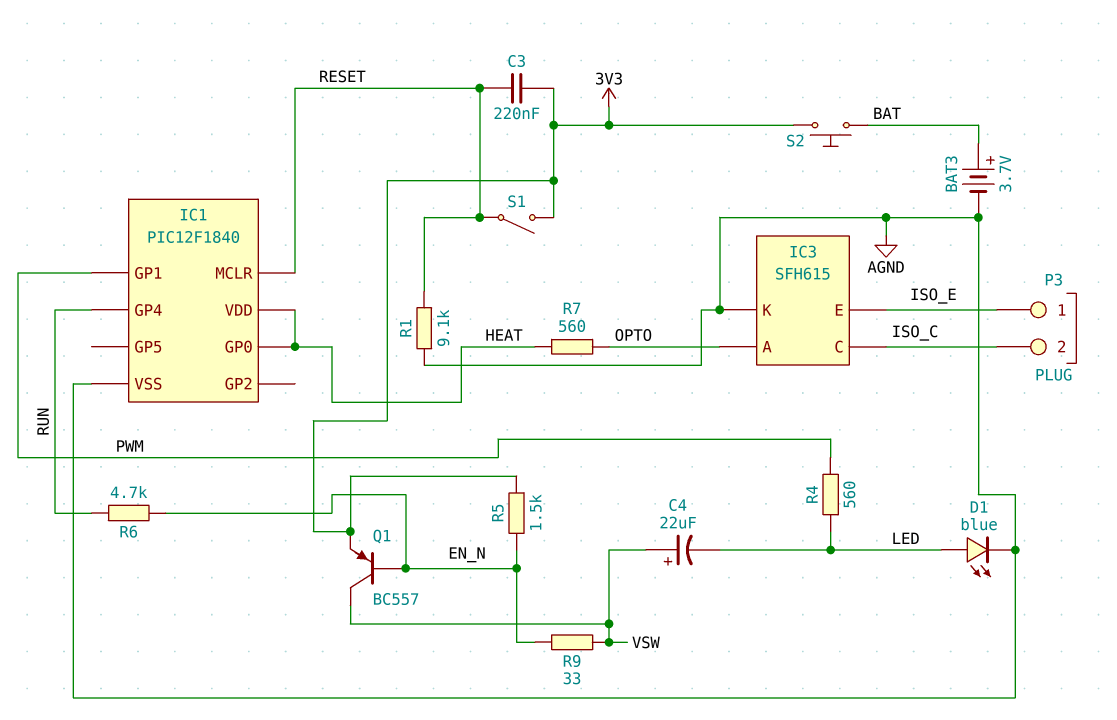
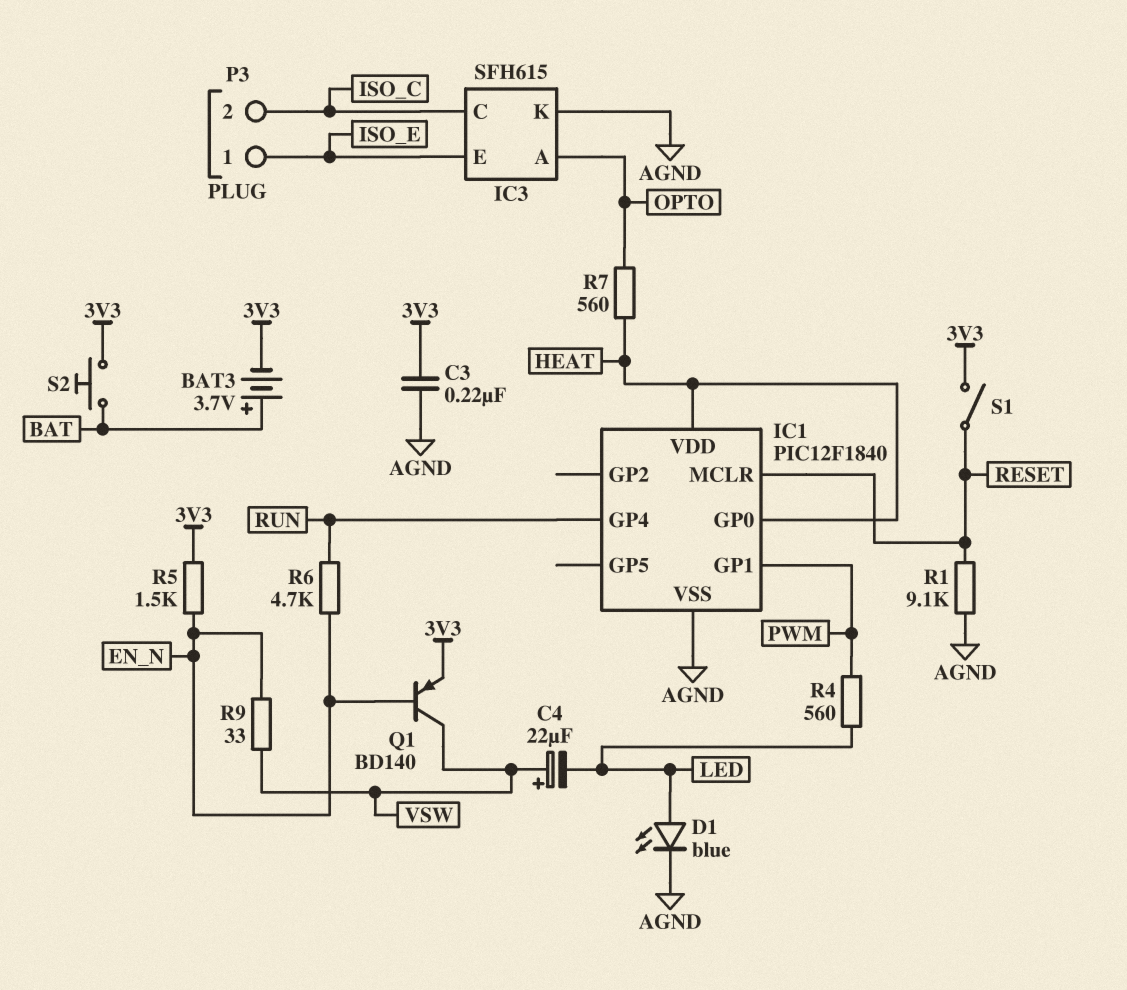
BAT3: 3.7V (plus BAT, minus AGND) -> 3.7V (plus BAT, minus 3V3)
C3: 220nF (3V3, RESET) -> 220nF (3V3, AGND)
Q1: PNP BC557 (B EN_N, C VSW, E 3V3) -> PNP BD140 (B EN_N, C VSW, E 3V3)

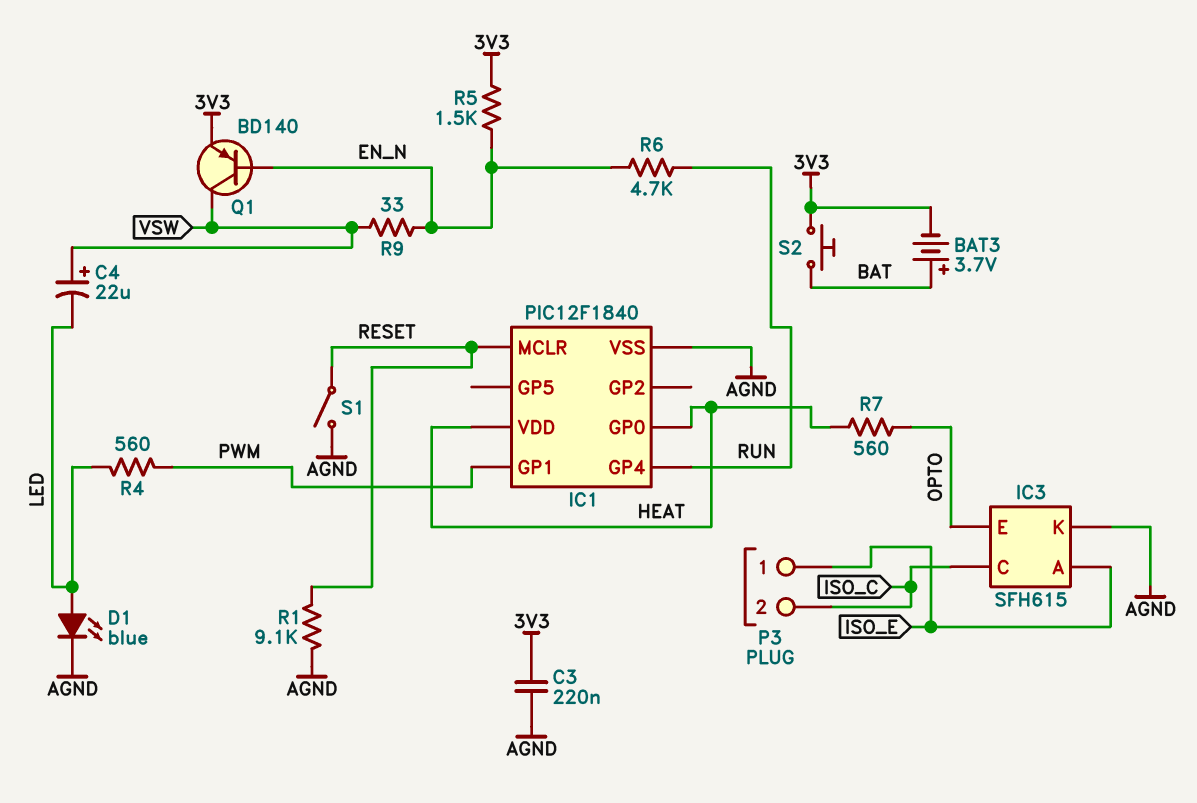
IC3 pin A: OPTO -> ISO_E
IC3 pin E: ISO_E -> OPTO
S1: switch (3V3, RESET) -> switch (AGND, RESET)

